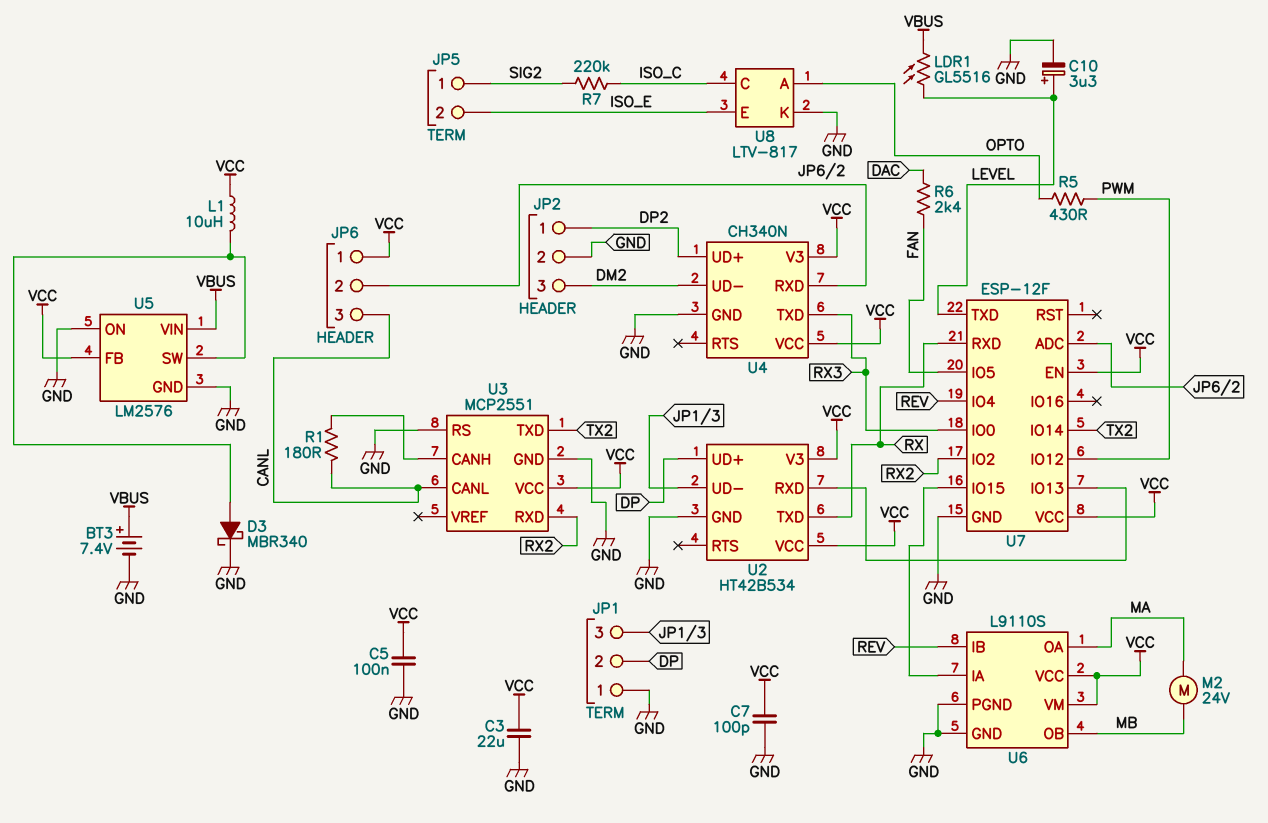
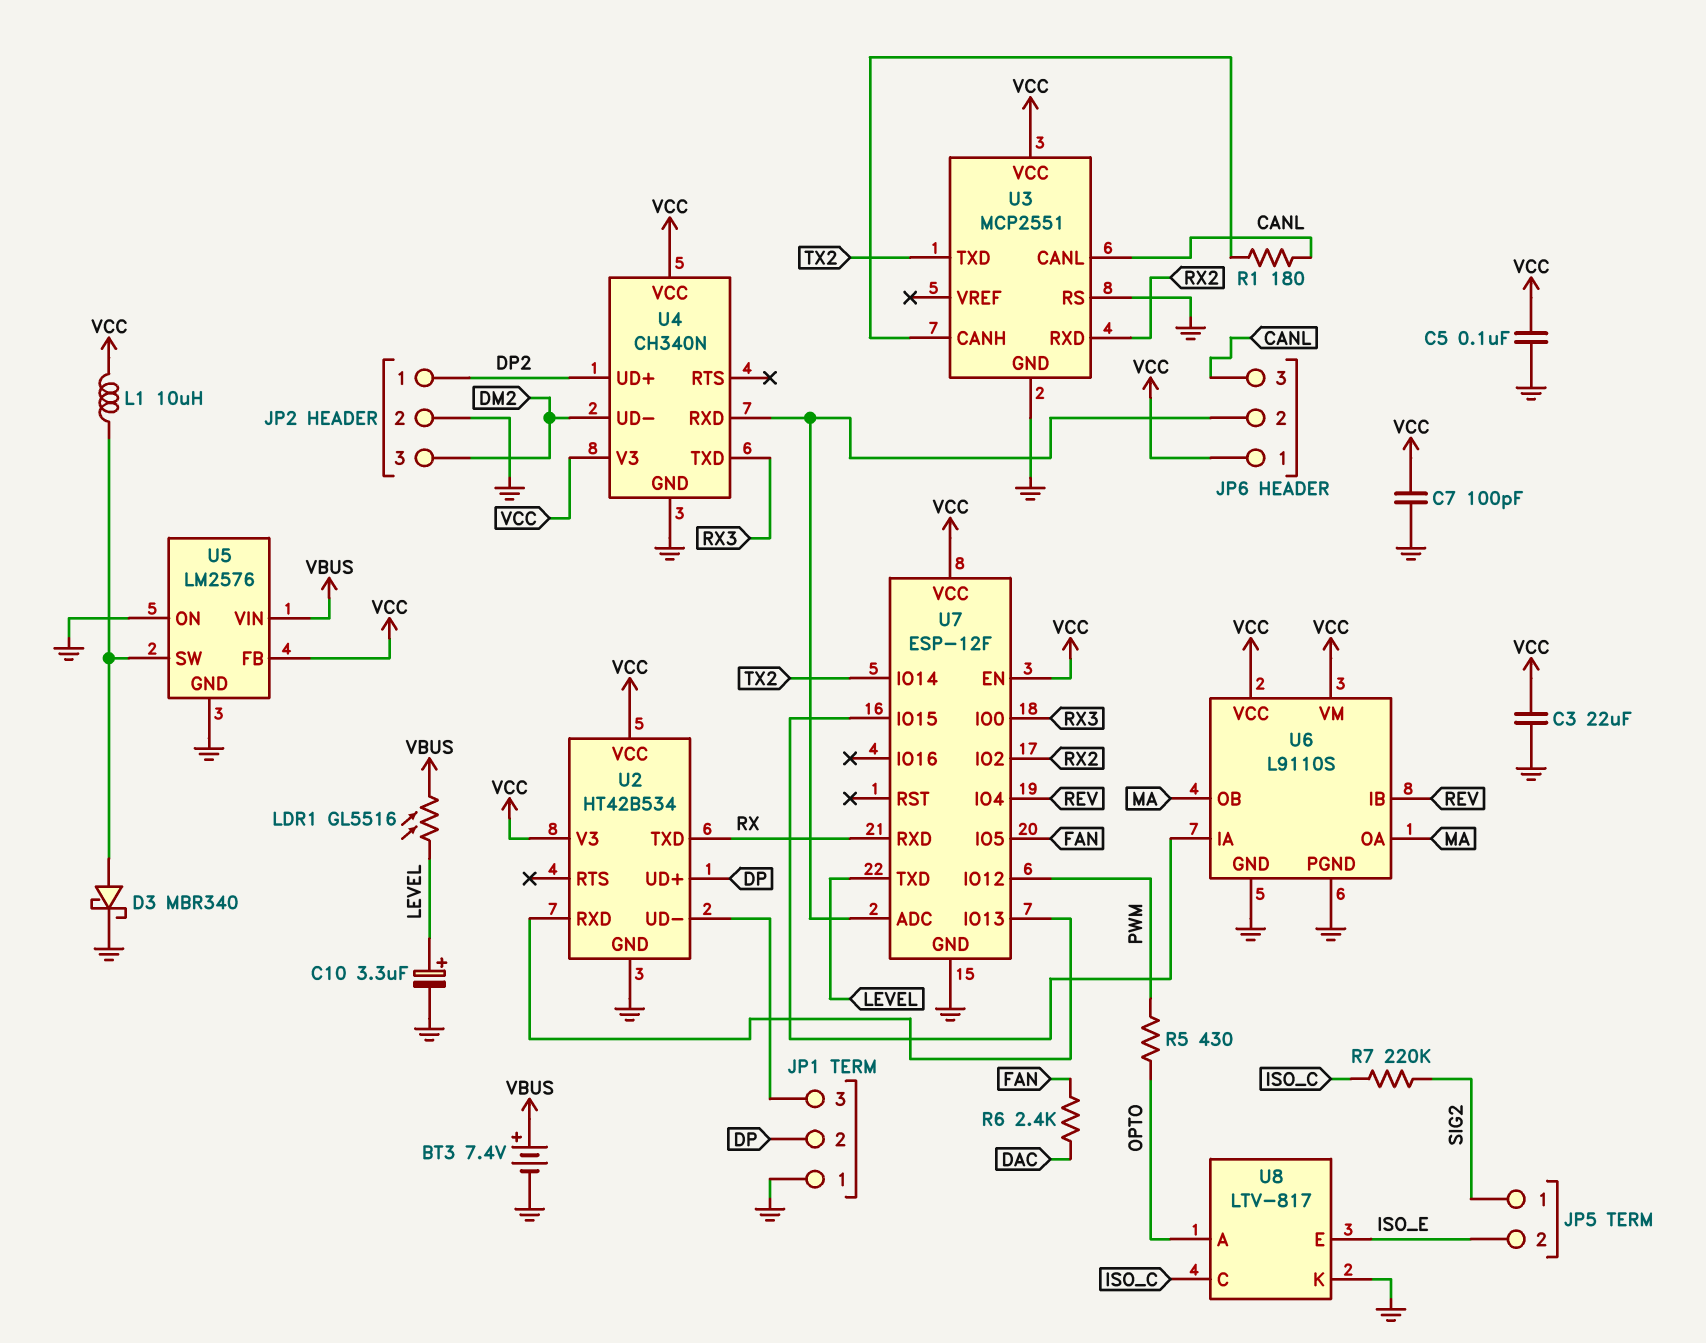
M2: motor 24V (MA, MB) -> none
U6 pin OB: MB -> MA

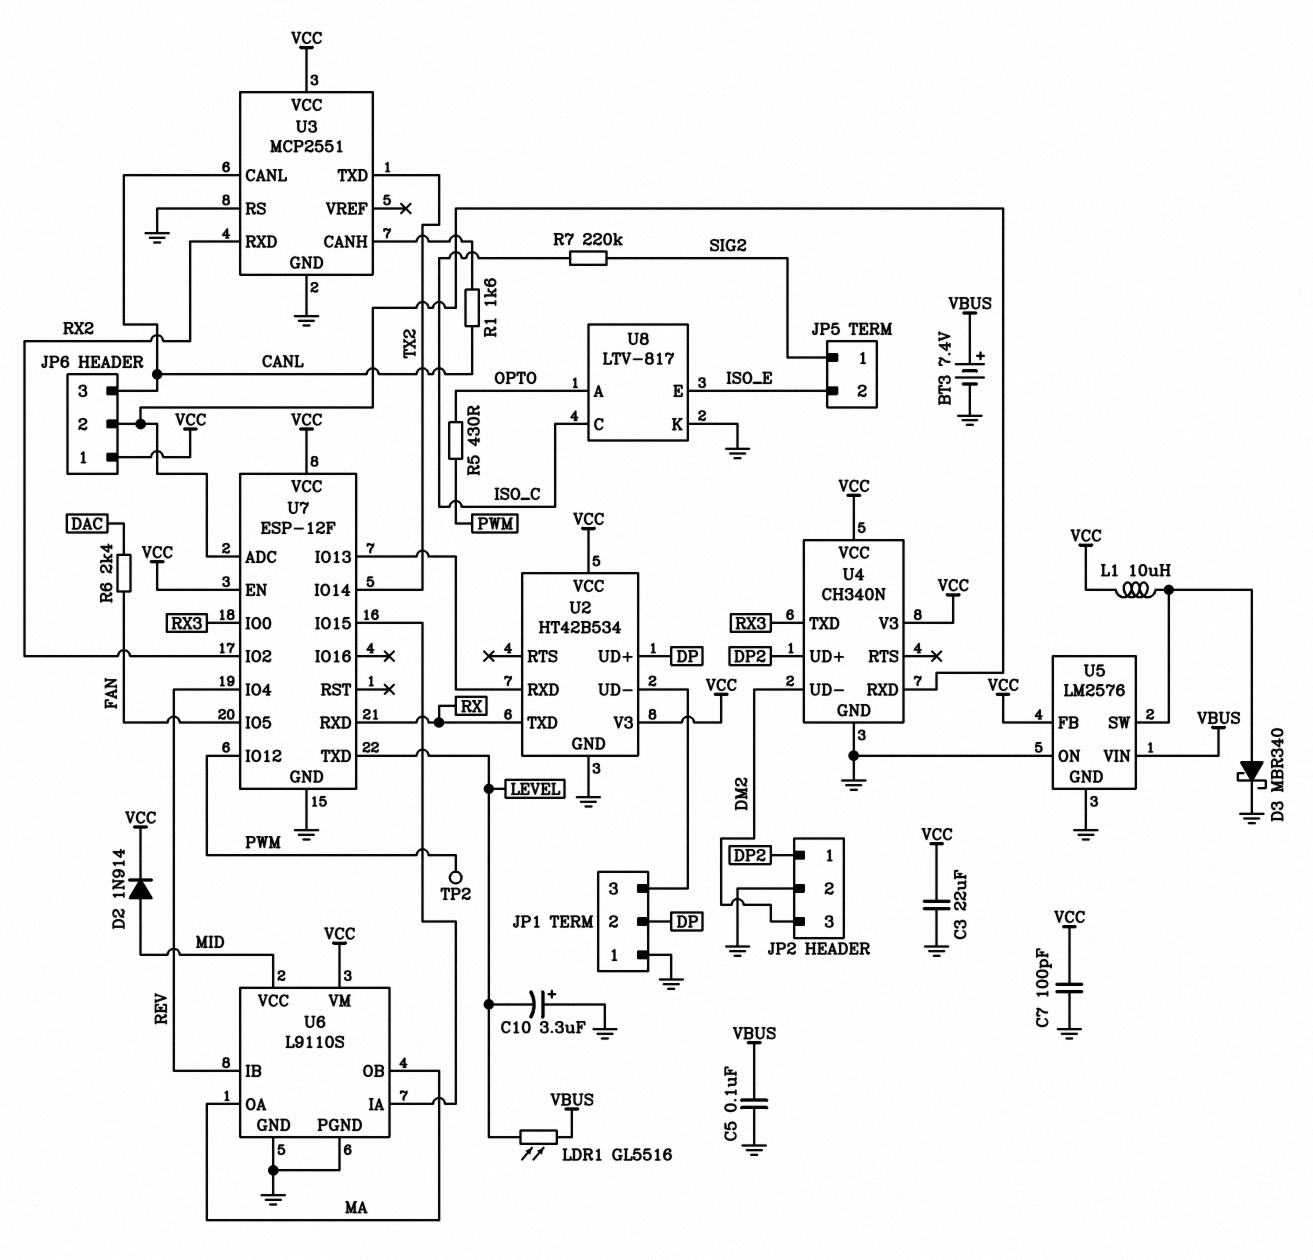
C5: 100nF (GND, VCC) -> 100nF (GND, VBUS)
C10: 3.3uF (plus LEVEL, minus GND) -> 3.3uF (plus GND, minus LEVEL)
D2: none -> diode 1N914 (A MID, K VCC)
R1: 180 (CANL, U3/CANH) -> 1.6k (CANL, U3/CANH)
TP2: none -> test point (PWM)
U6 pin VCC: VCC -> MID

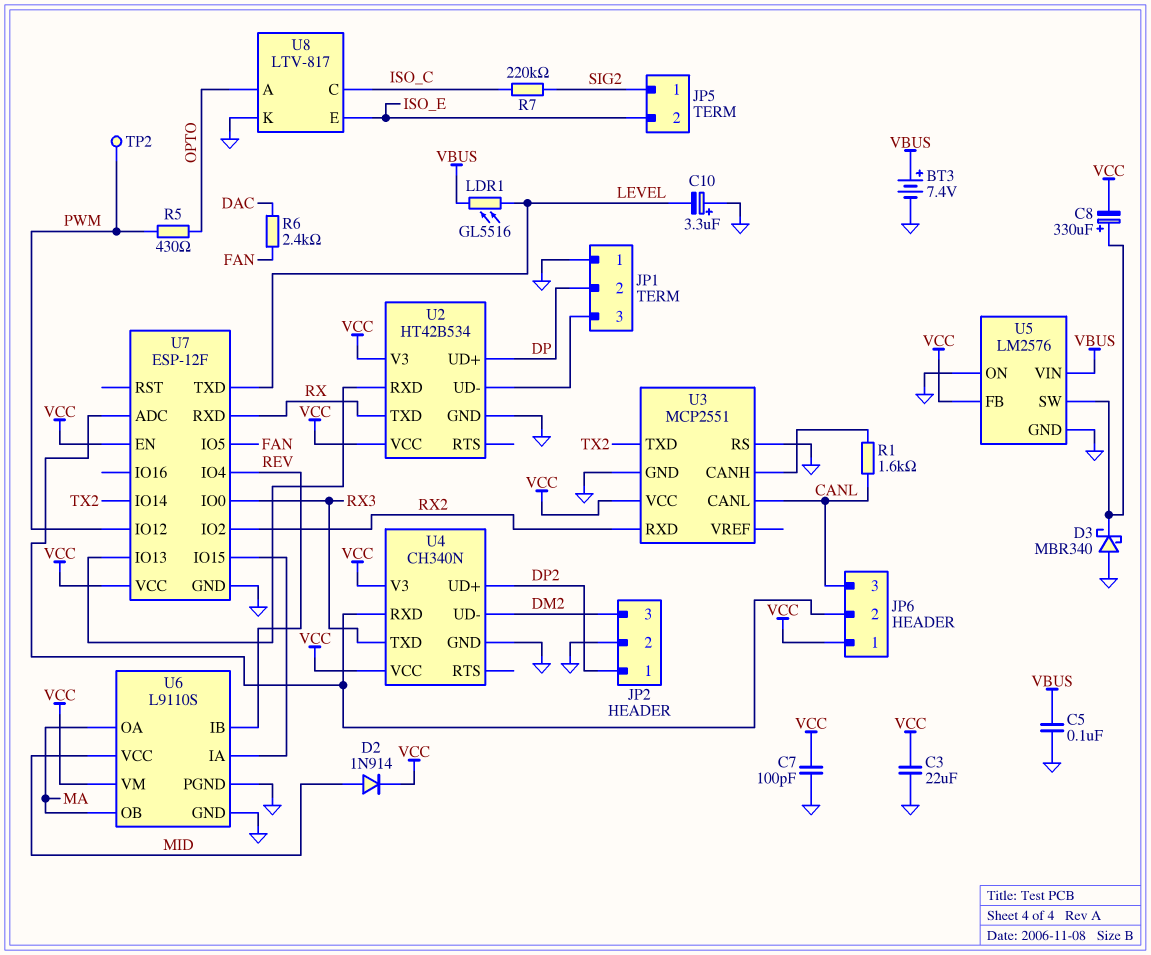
C8: none -> 330uF (plus U5/SW, minus VCC)
D3: schottky MBR340 (A U5/SW, K GND) -> schottky MBR340 (A GND, K U5/SW)
L1: 10uH (U5/SW, VCC) -> none

